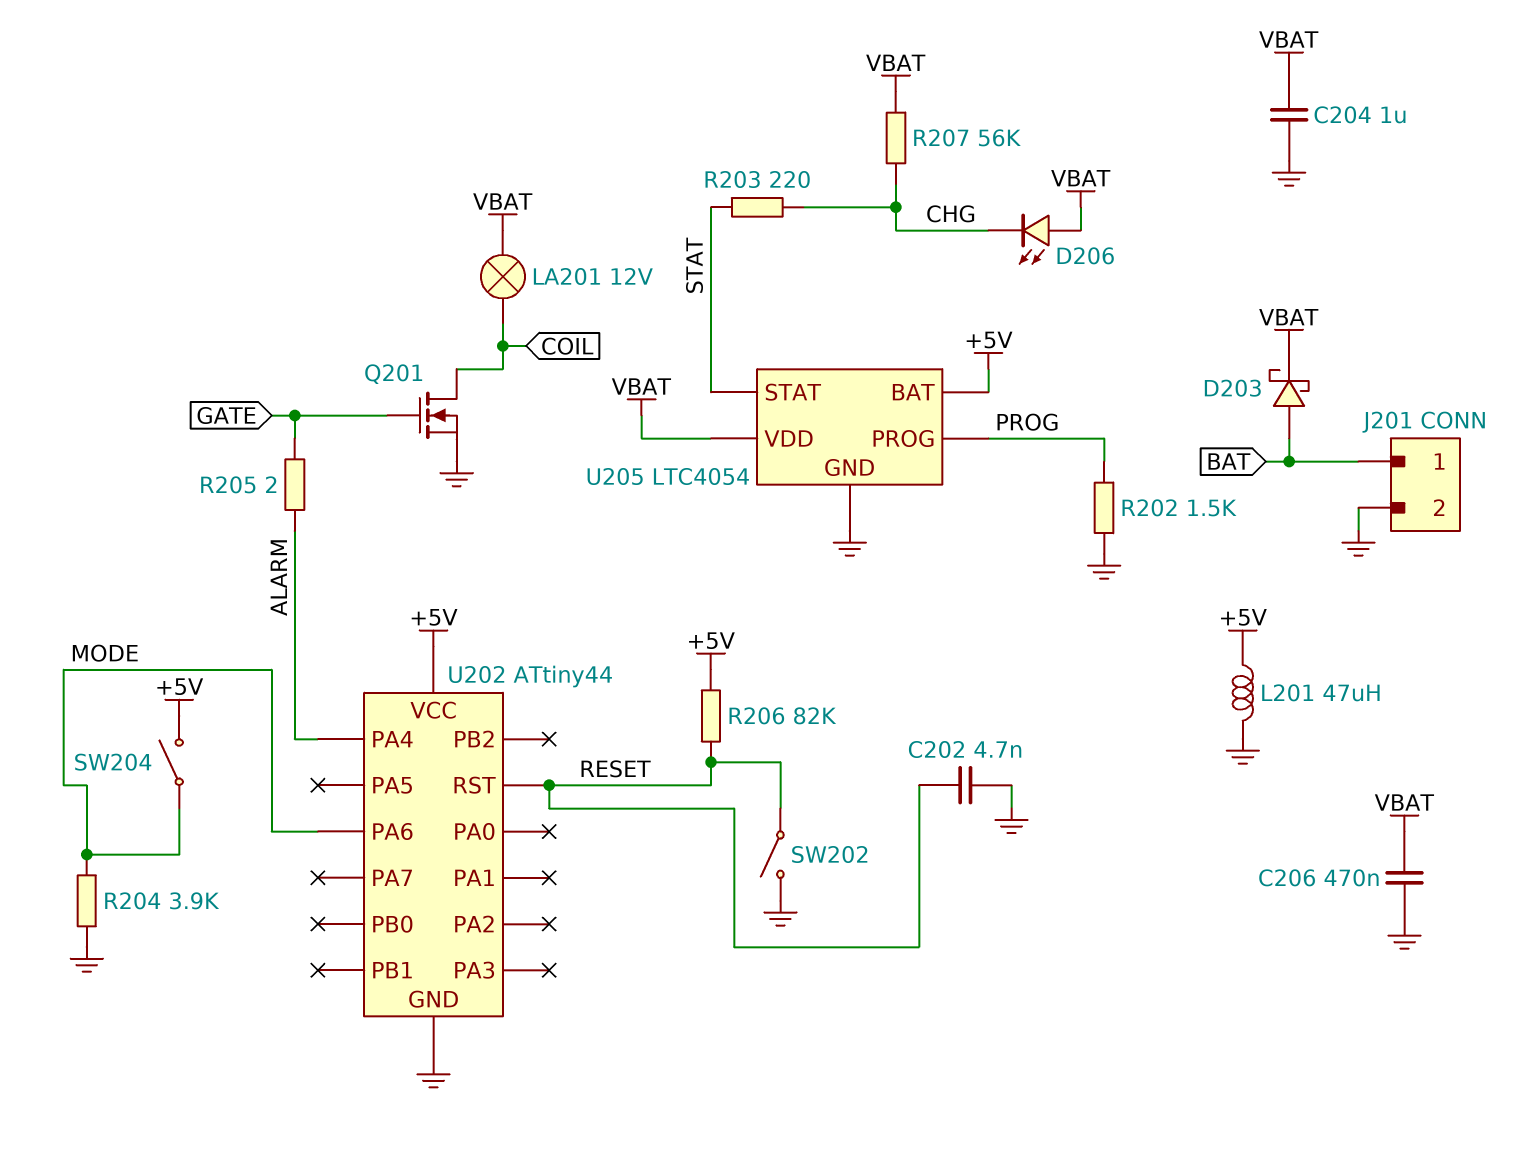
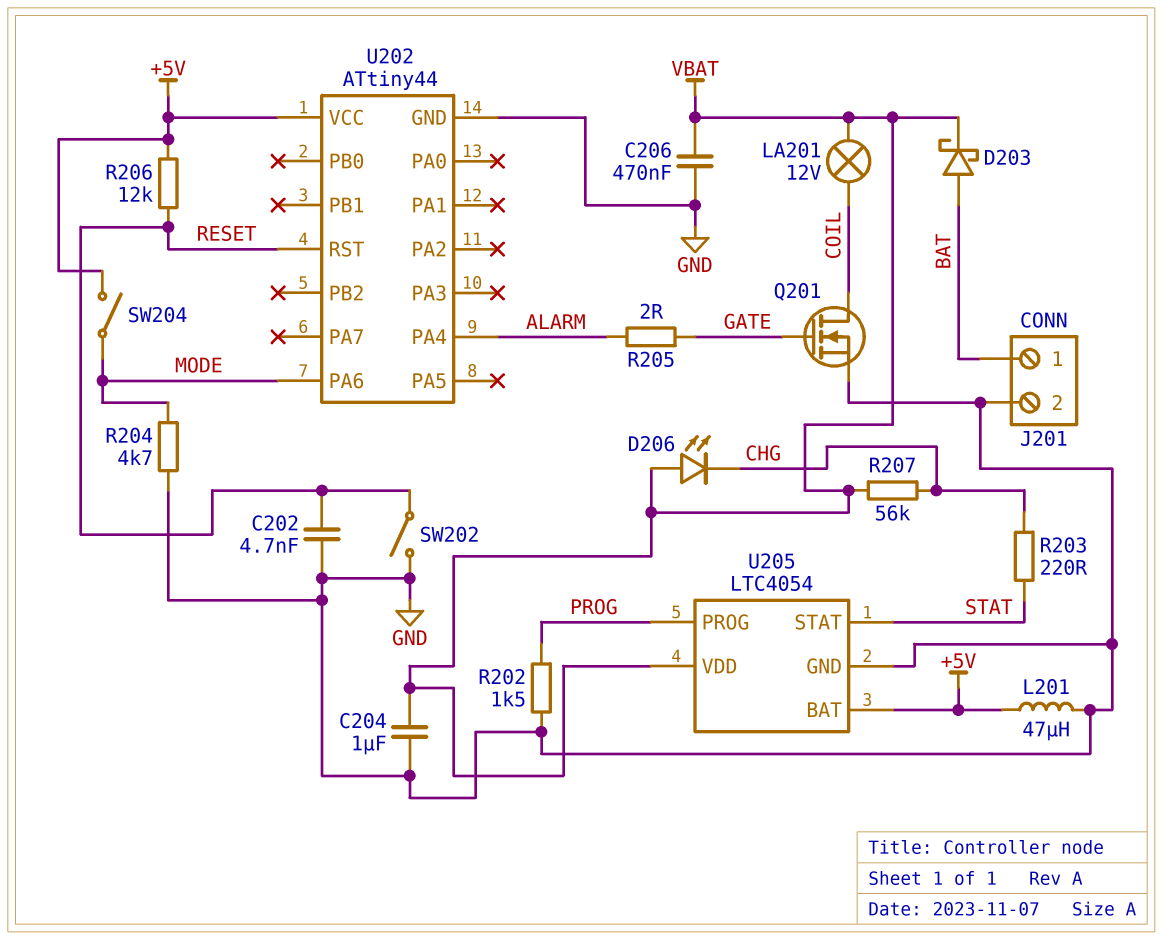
R204: 3.9k (GND, MODE) -> 4.7k (GND, MODE)
R206: 82k (+5V, RESET) -> 12k (+5V, RESET)

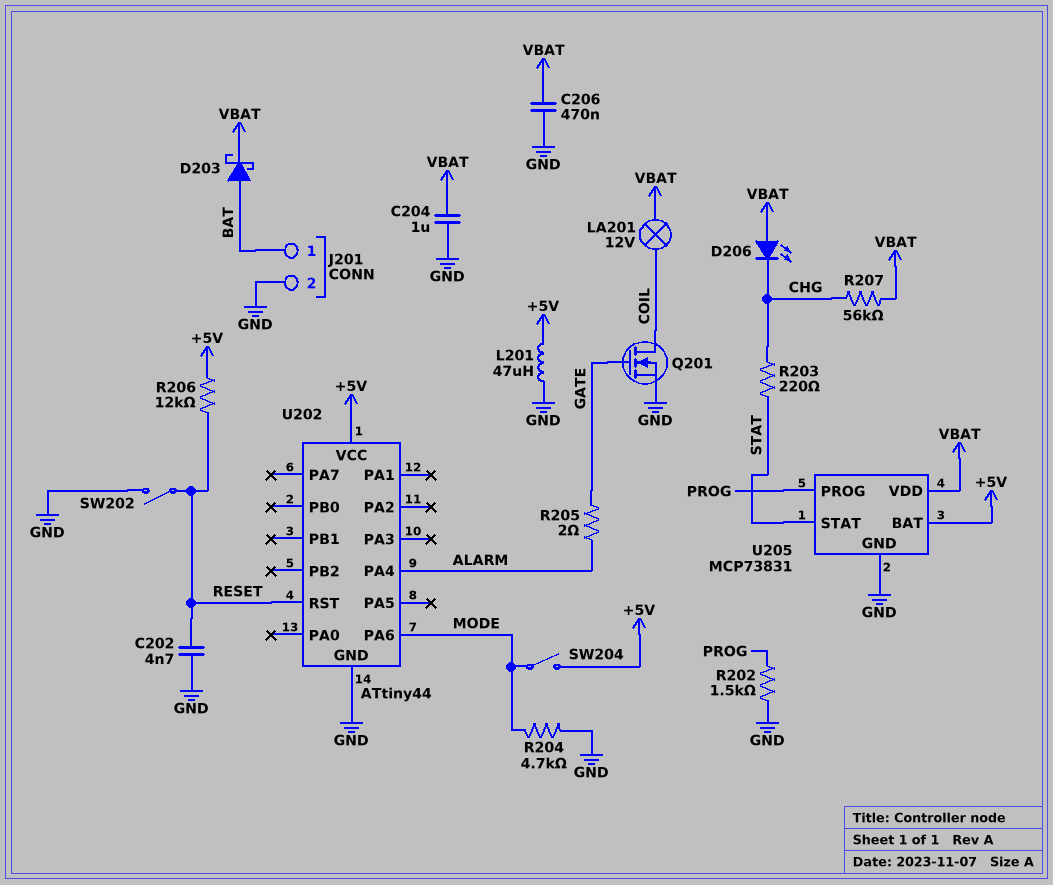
U205: LTC4054 -> MCP73831

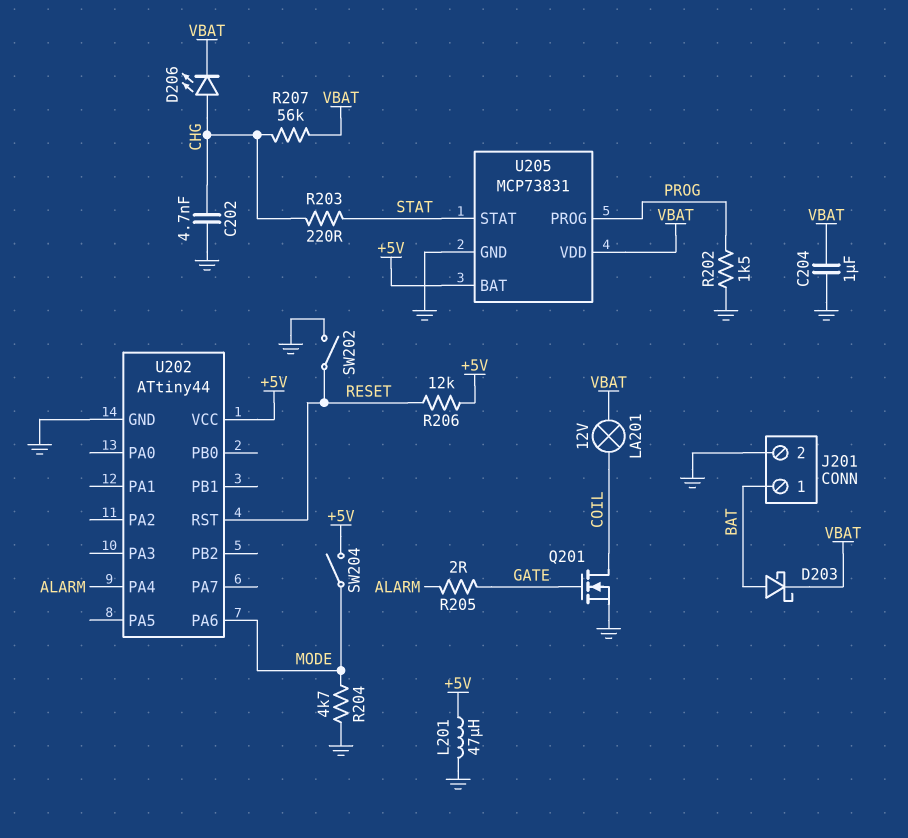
C202: 4.7nF (GND, RESET) -> 4.7nF (CHG, GND)
C206: 470nF (GND, VBAT) -> none
D206: LED (A VBAT, K CHG) -> LED (A CHG, K VBAT)

